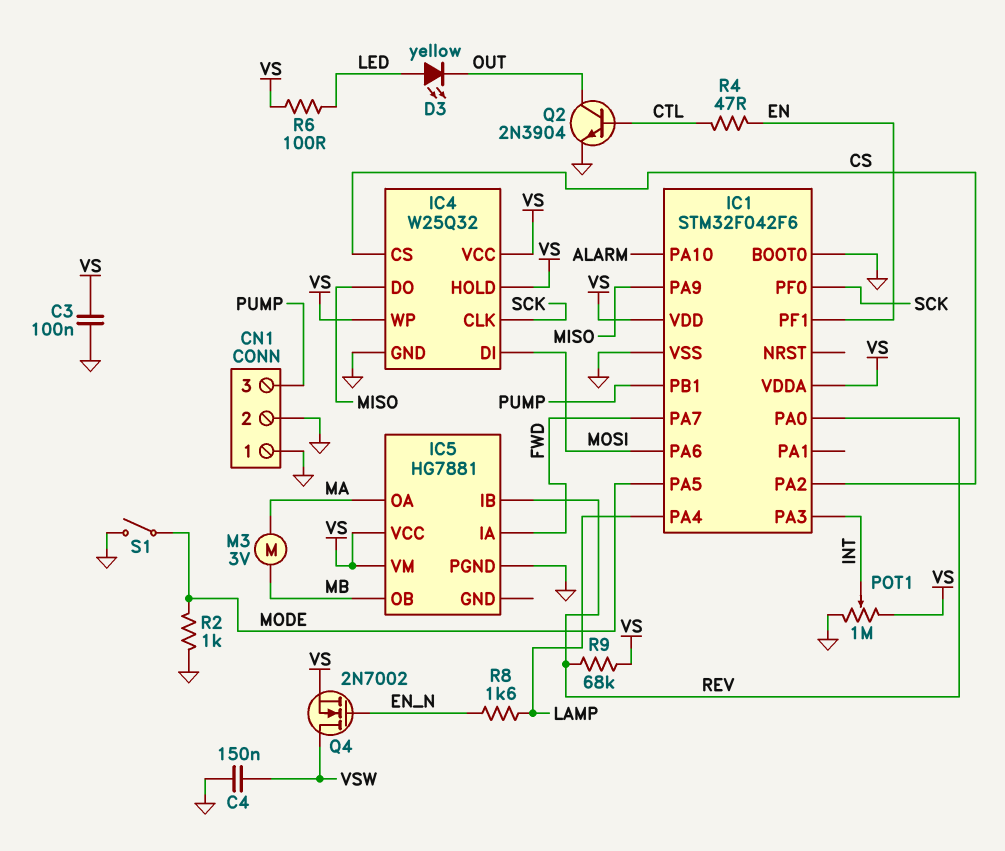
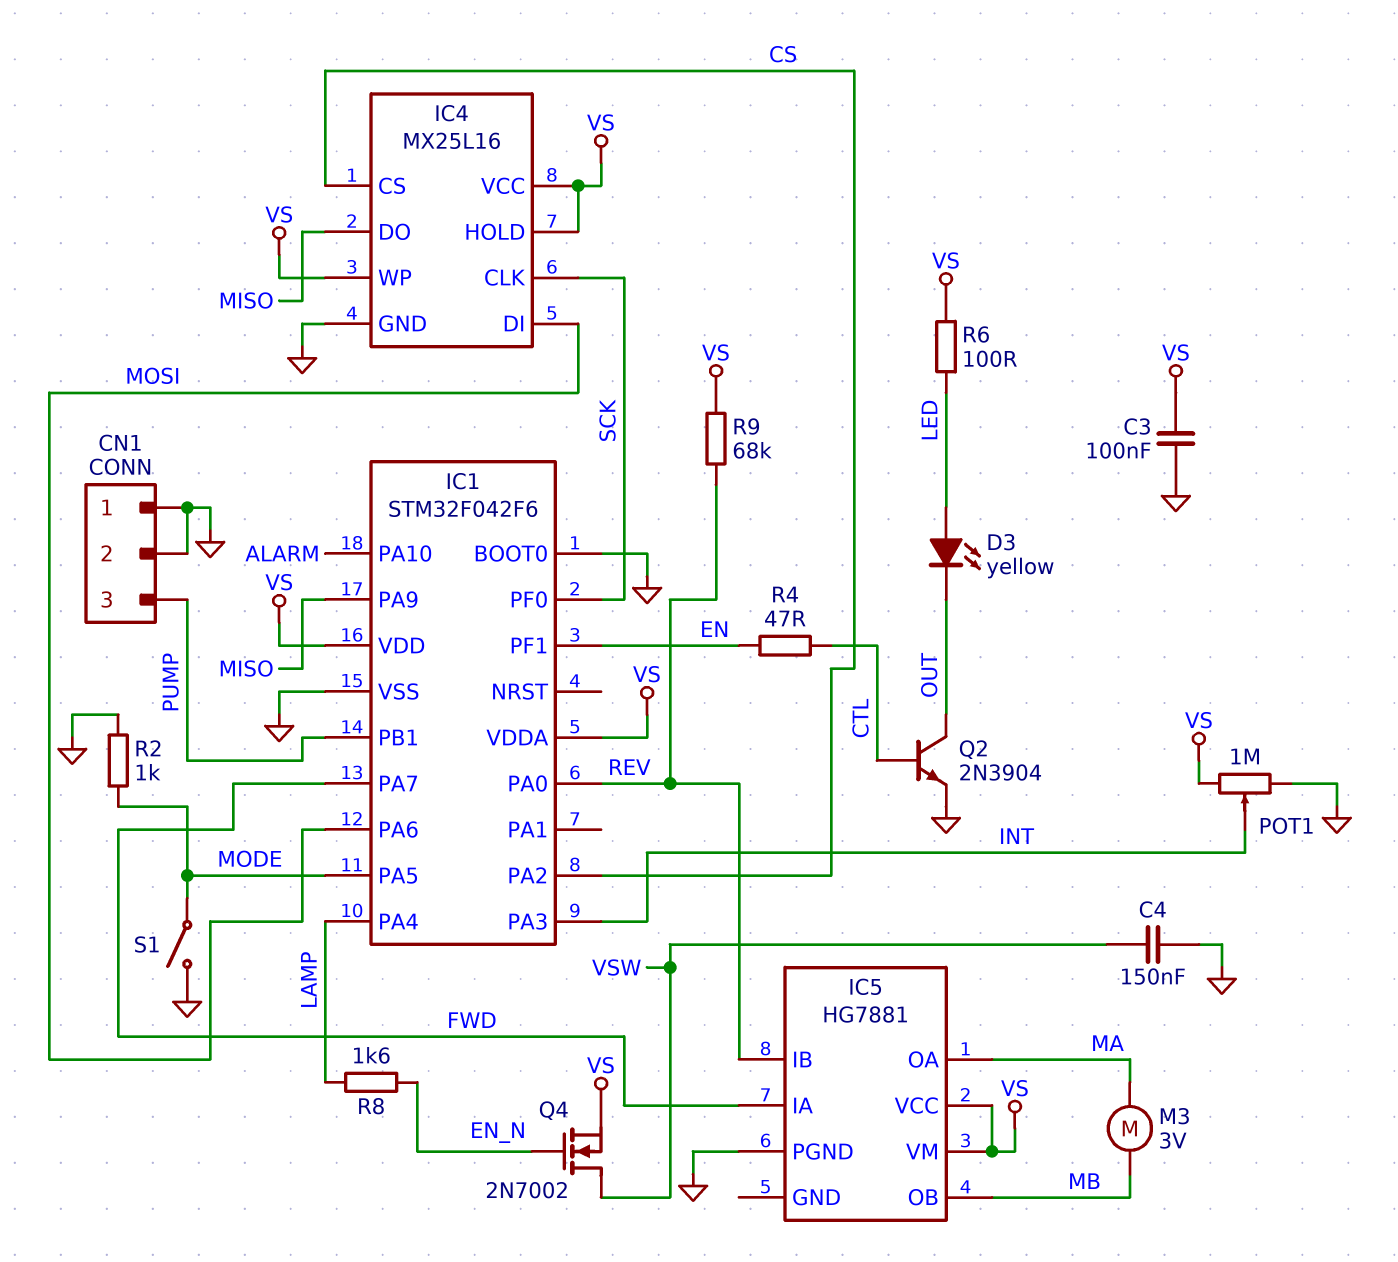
IC4: W25Q32 -> MX25L16

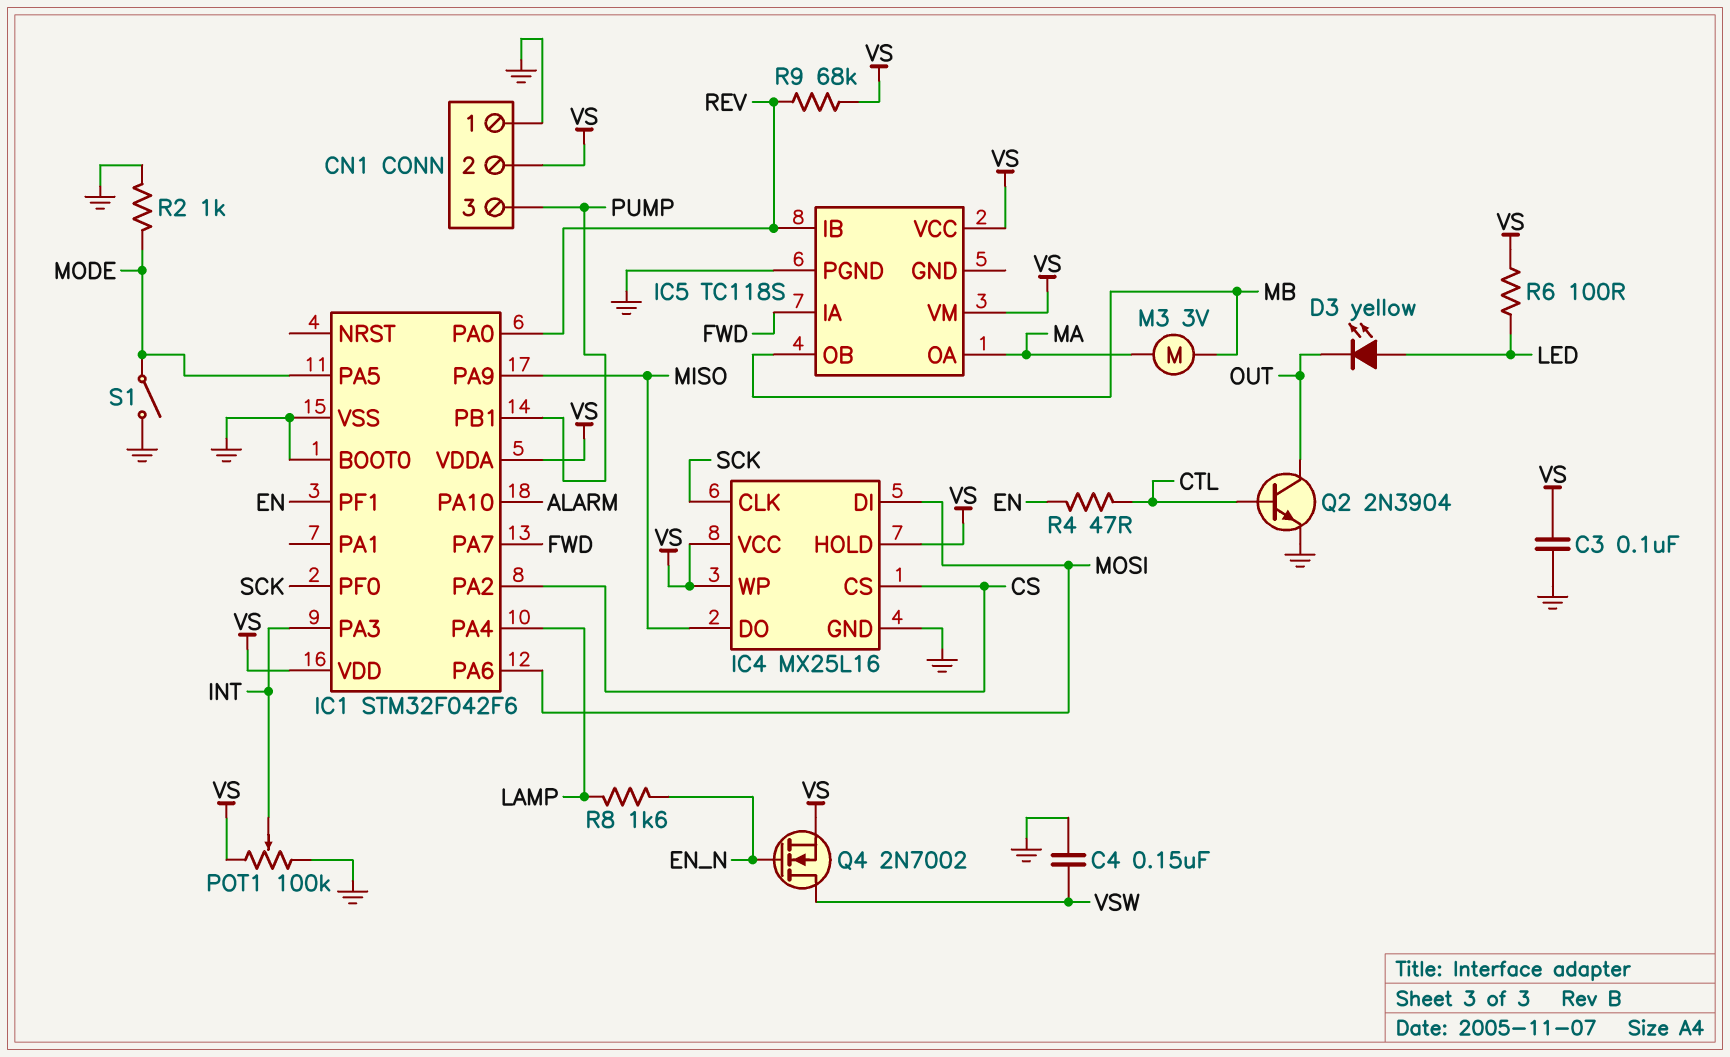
CN1 pin 2: GND -> VS
IC5: HG7881 -> TC118S
POT1: 1M (GND, VS, wiper INT) -> 100k (GND, VS, wiper INT)

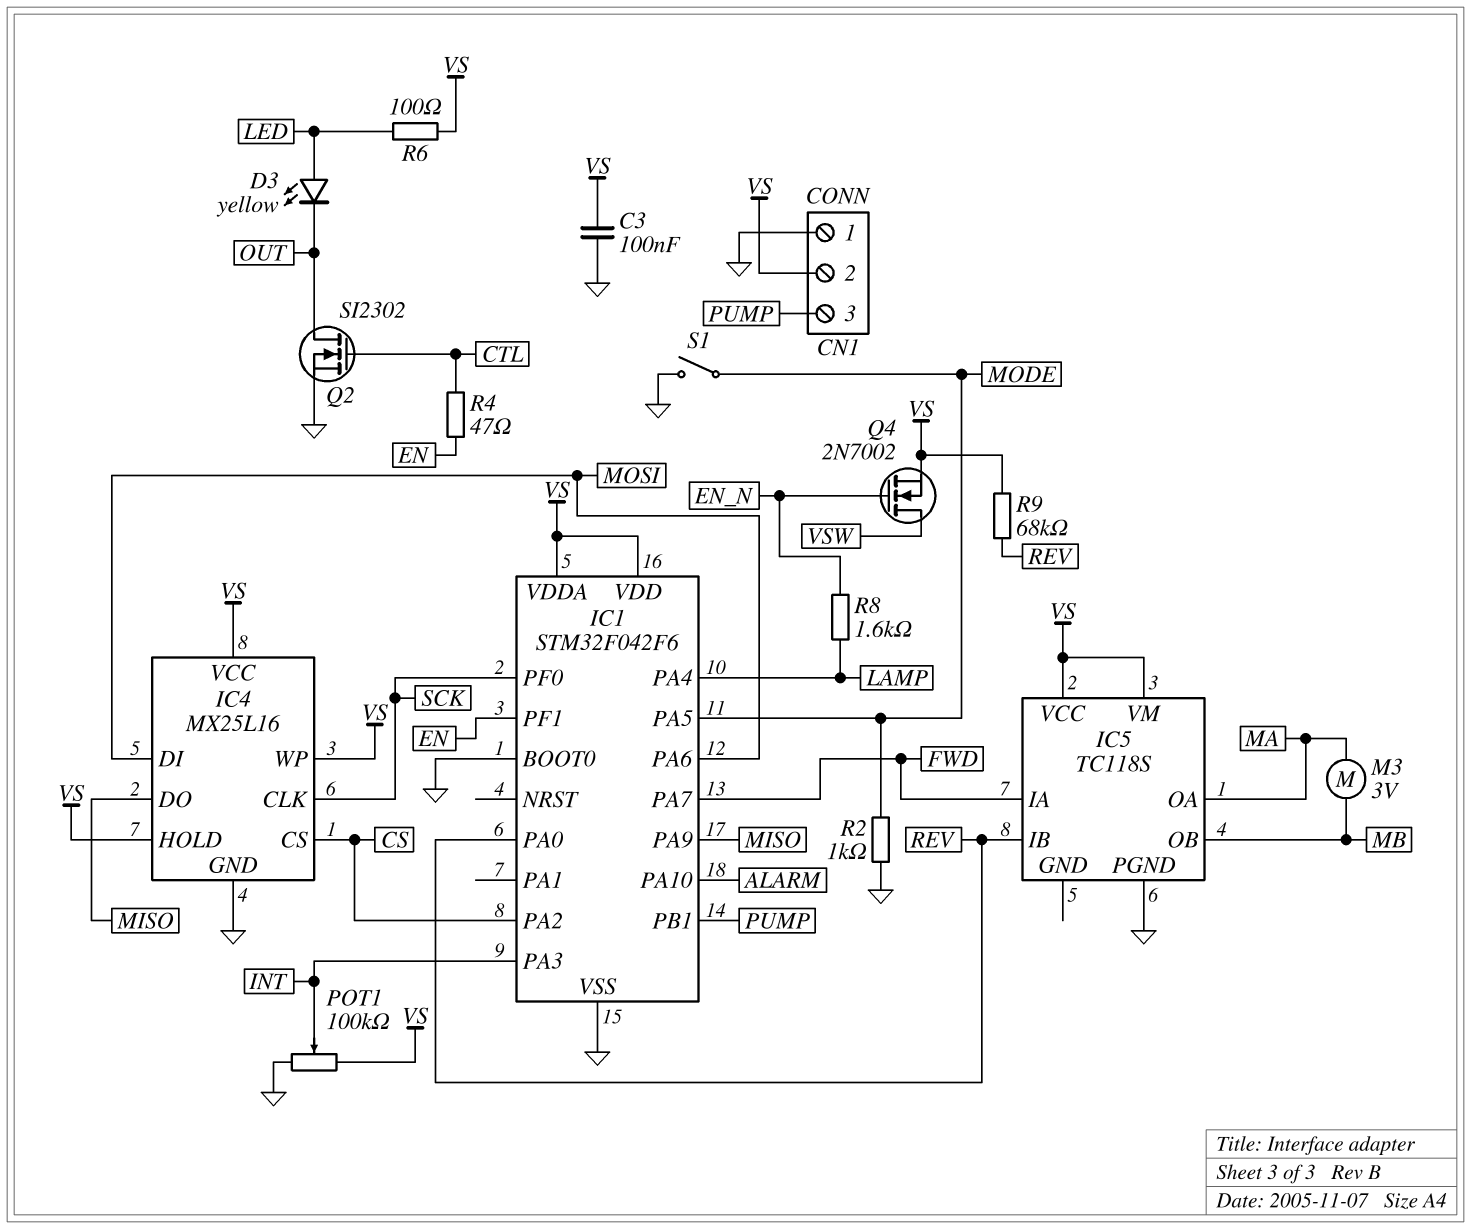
C4: 150nF (GND, VSW) -> none
Q2: NPN 2N3904 (B CTL, C OUT, E GND) -> NMOS SI2302 (G CTL, D OUT, S GND)

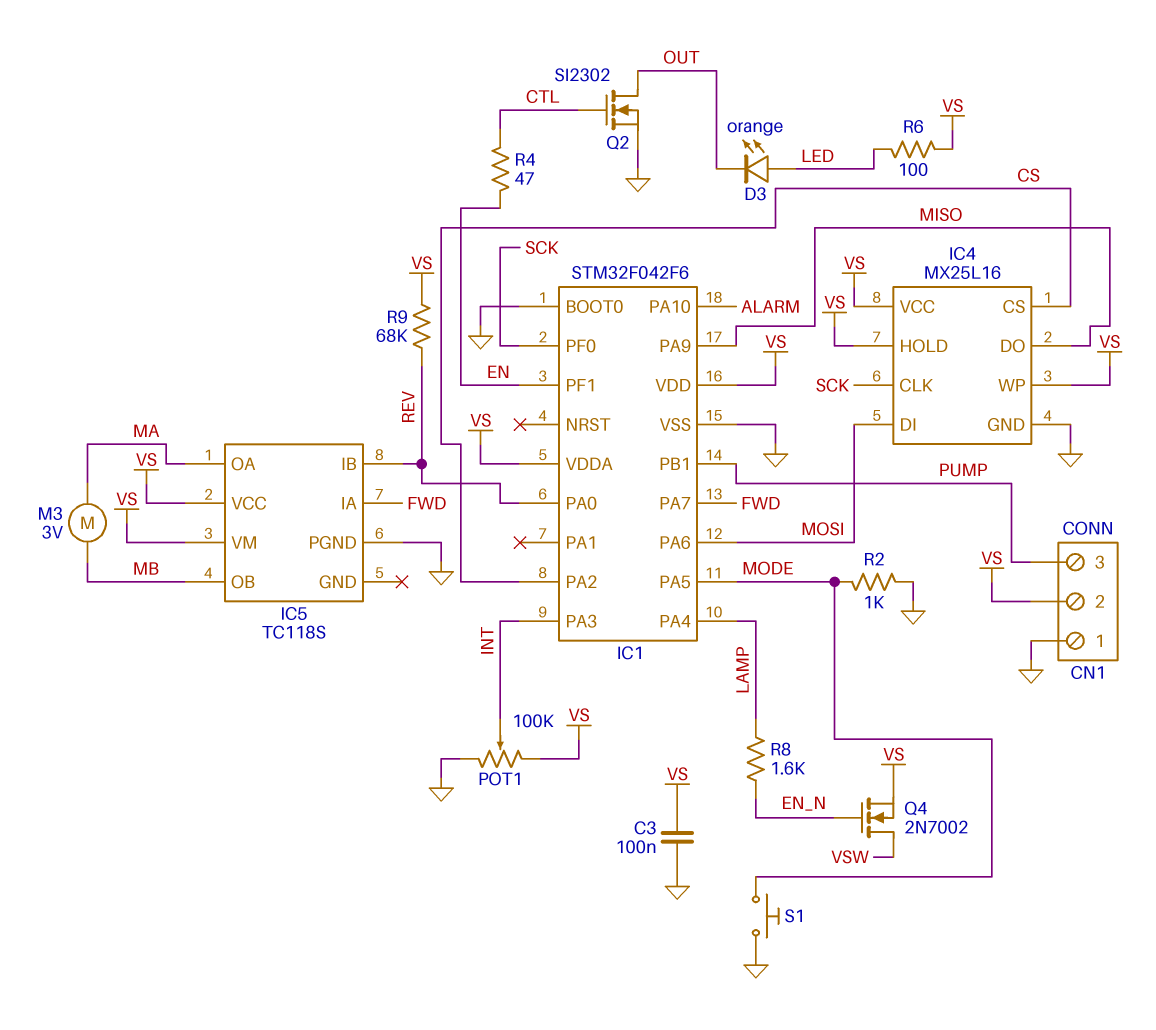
D3: LED yellow (A LED, K OUT) -> LED orange (A LED, K OUT)
S1: switch (GND, MODE) -> button (GND, MODE)

